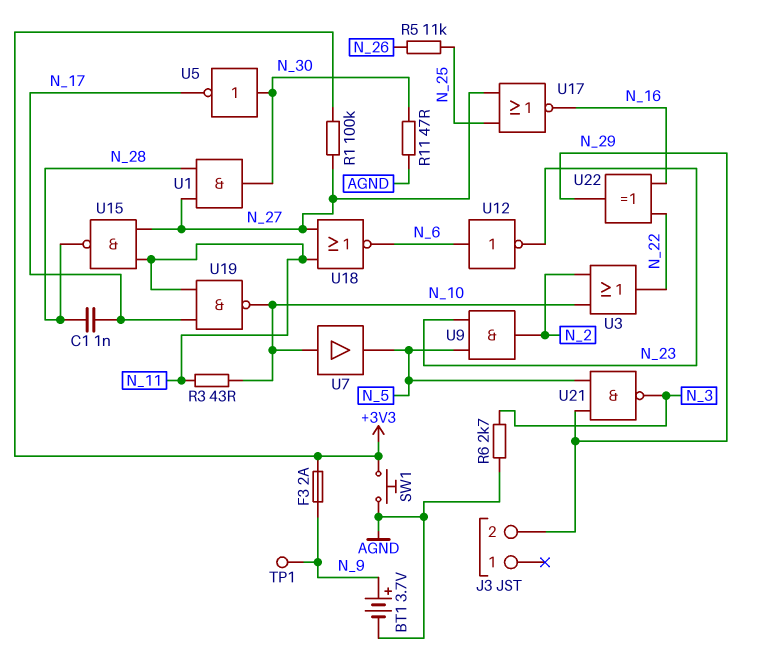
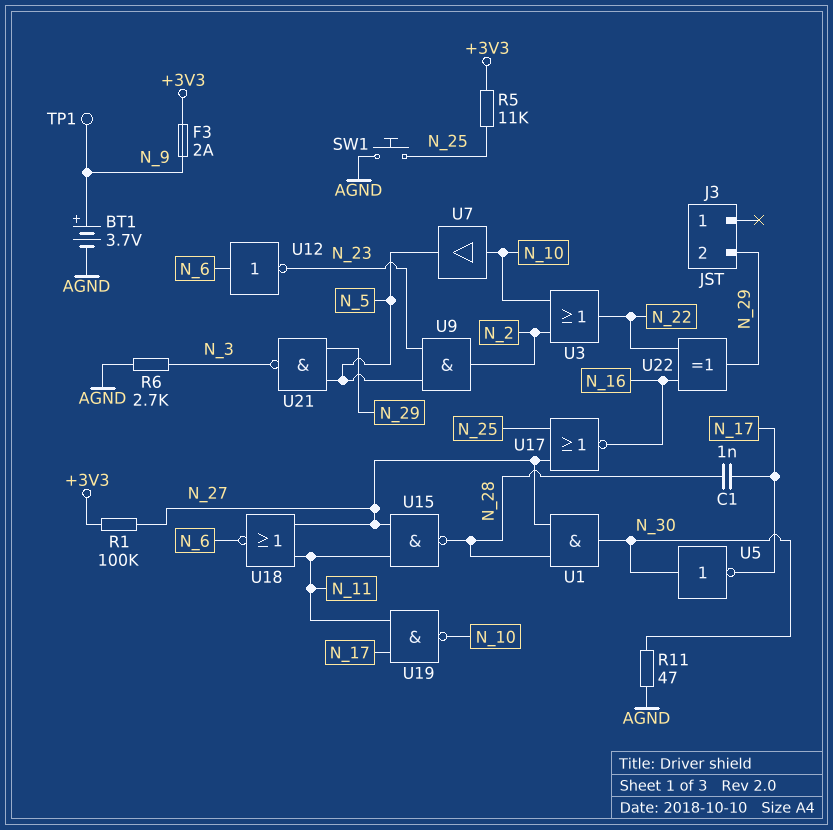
R3: 43 (N_10, N_11) -> none
R5: 11k (N_25, N_26) -> 11k (+3V3, N_25)
SW1: button (+3V3, AGND) -> button (AGND, N_25)

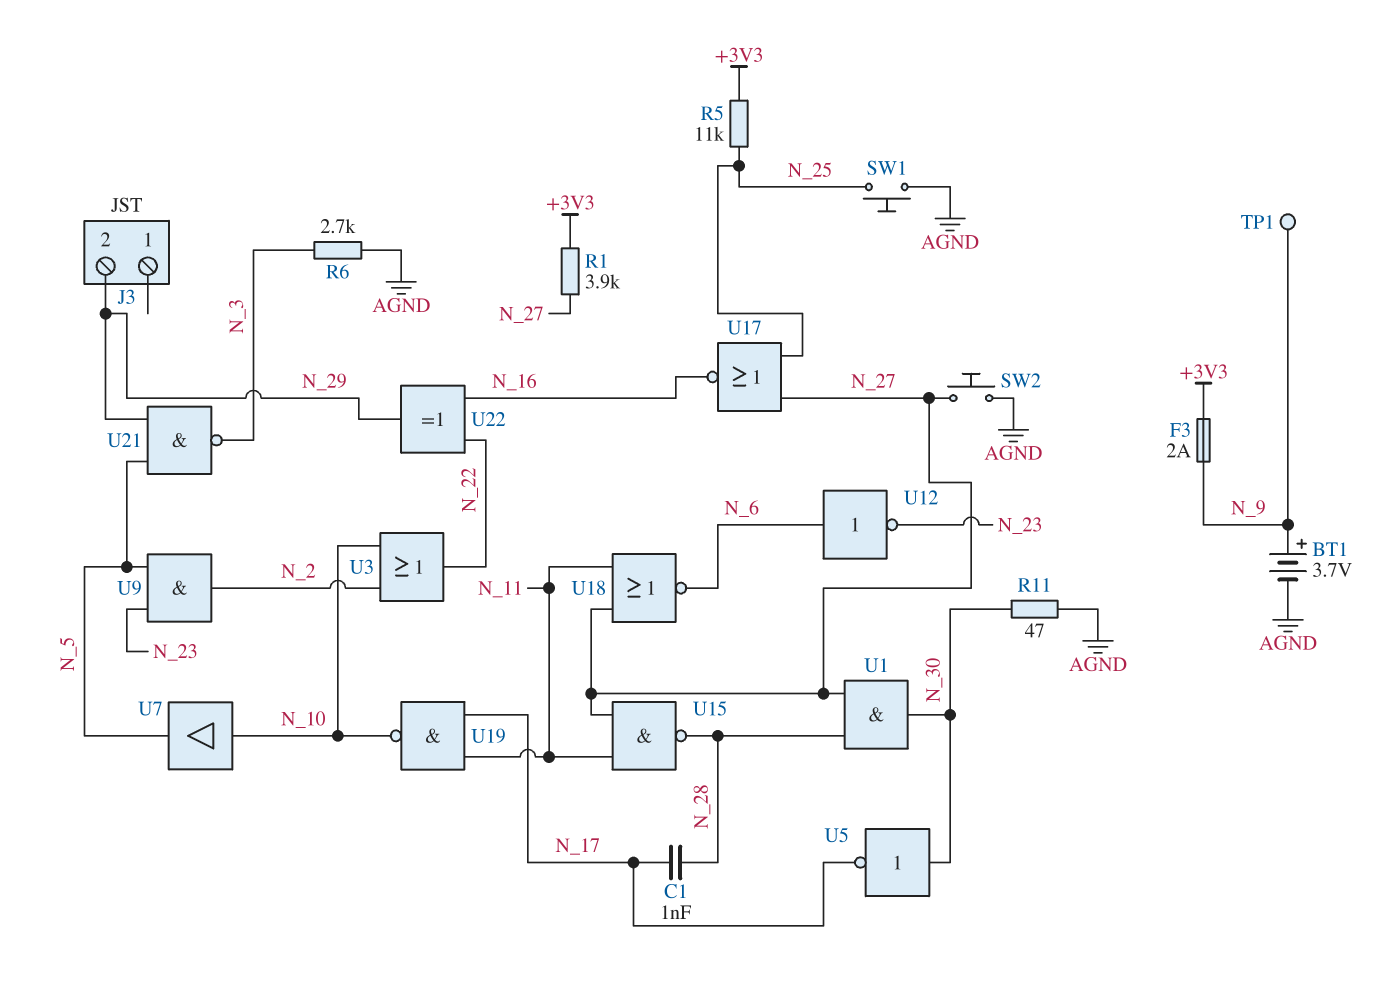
R1: 100k (+3V3, N_27) -> 3.9k (+3V3, N_27)
SW2: none -> button (AGND, N_27)

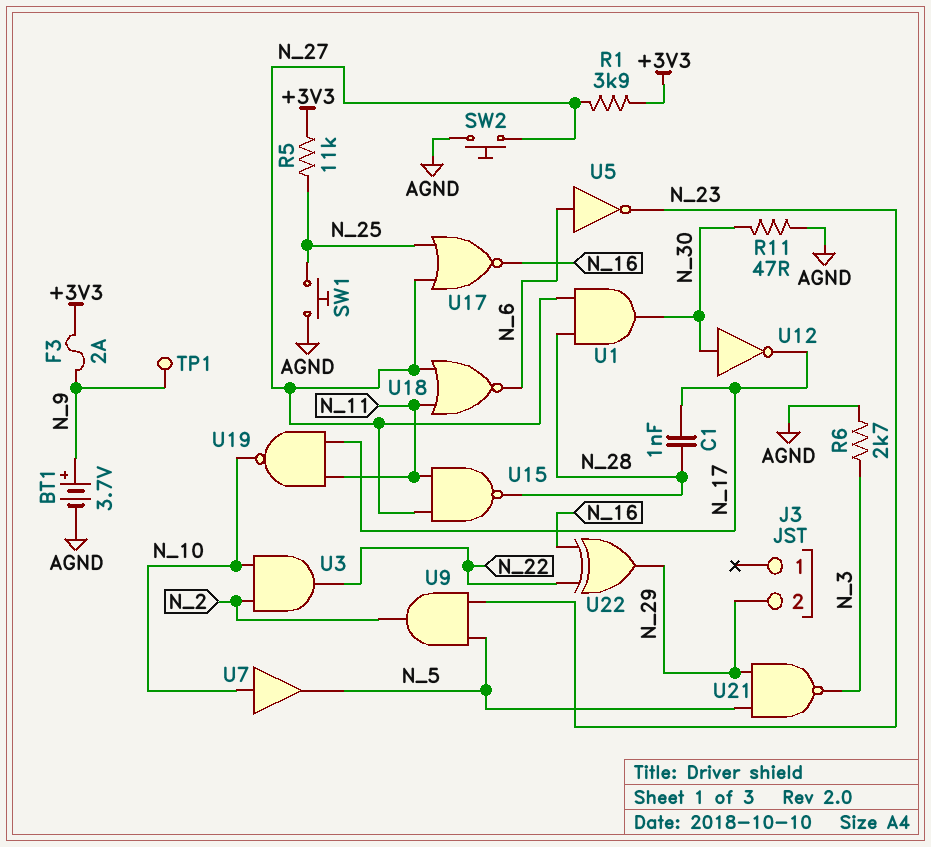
U3: OR (in N_2, in N_10, out N_22) -> AND (in N_2, in N_10, out N_22)
U5: NOT (in N_30, out N_17) -> NOT (in N_6, out N_23)
U12: NOT (in N_6, out N_23) -> NOT (in N_30, out N_17)

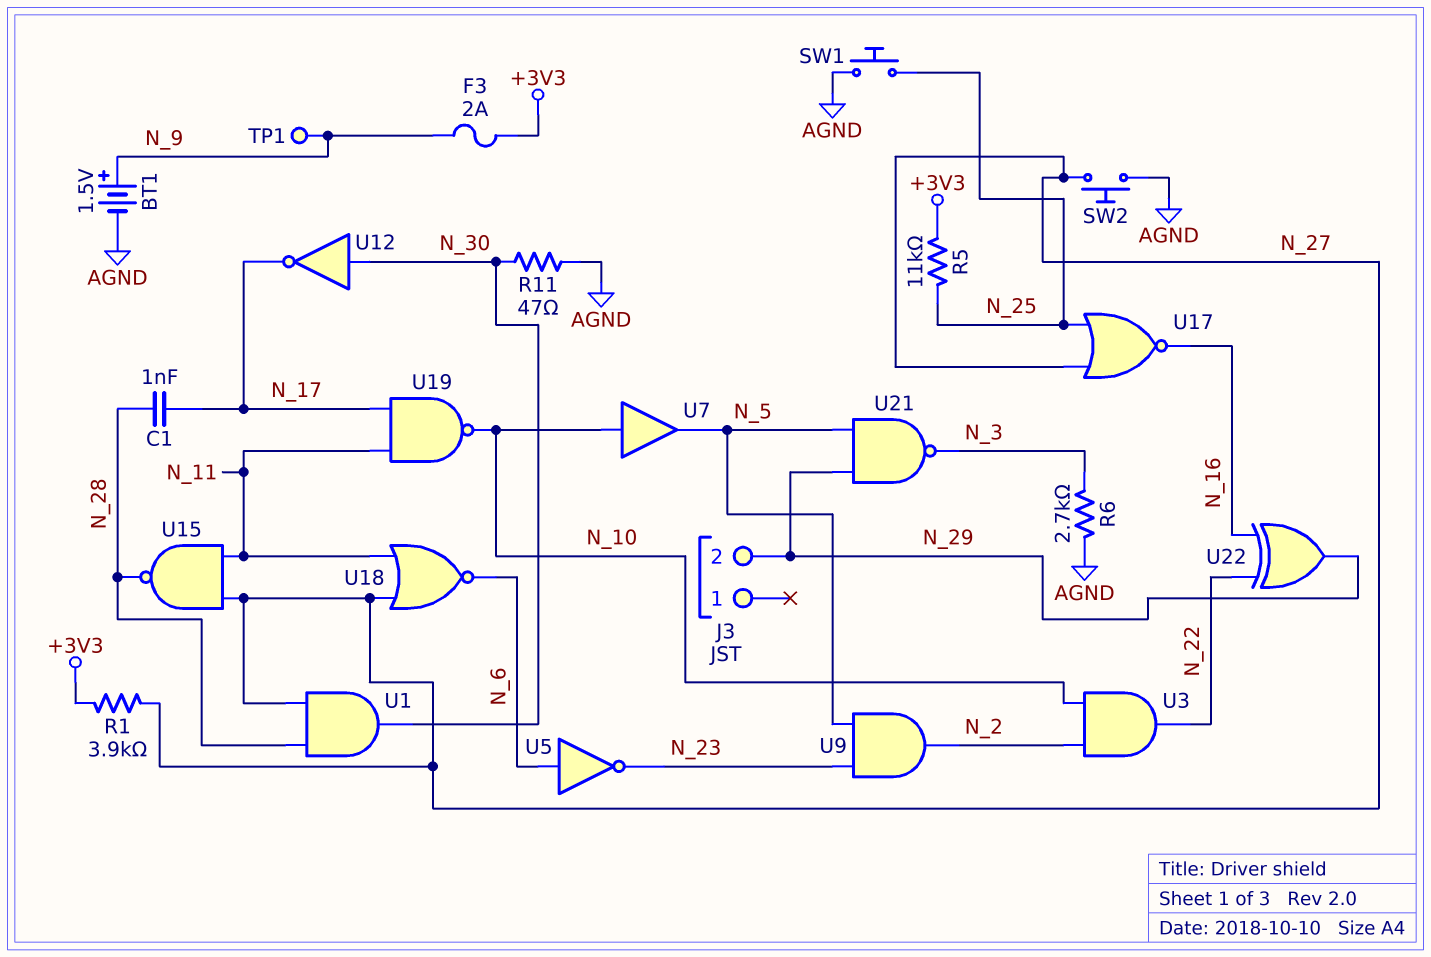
BT1: 3.7V (plus N_9, minus AGND) -> 1.5V (plus N_9, minus AGND)

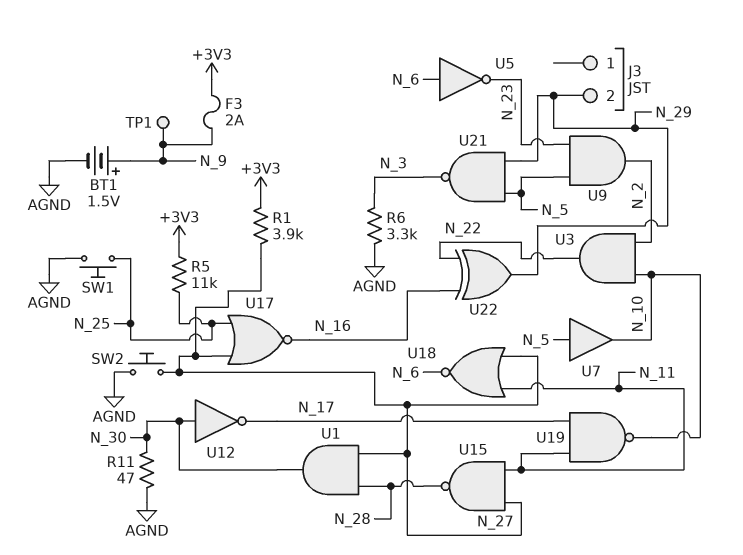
C1: 1nF (N_17, N_28) -> none
R6: 2.7k (AGND, N_3) -> 3.3k (AGND, N_3)
U7: buffer (in N_10, out N_5) -> buffer (in N_5, out N_10)

